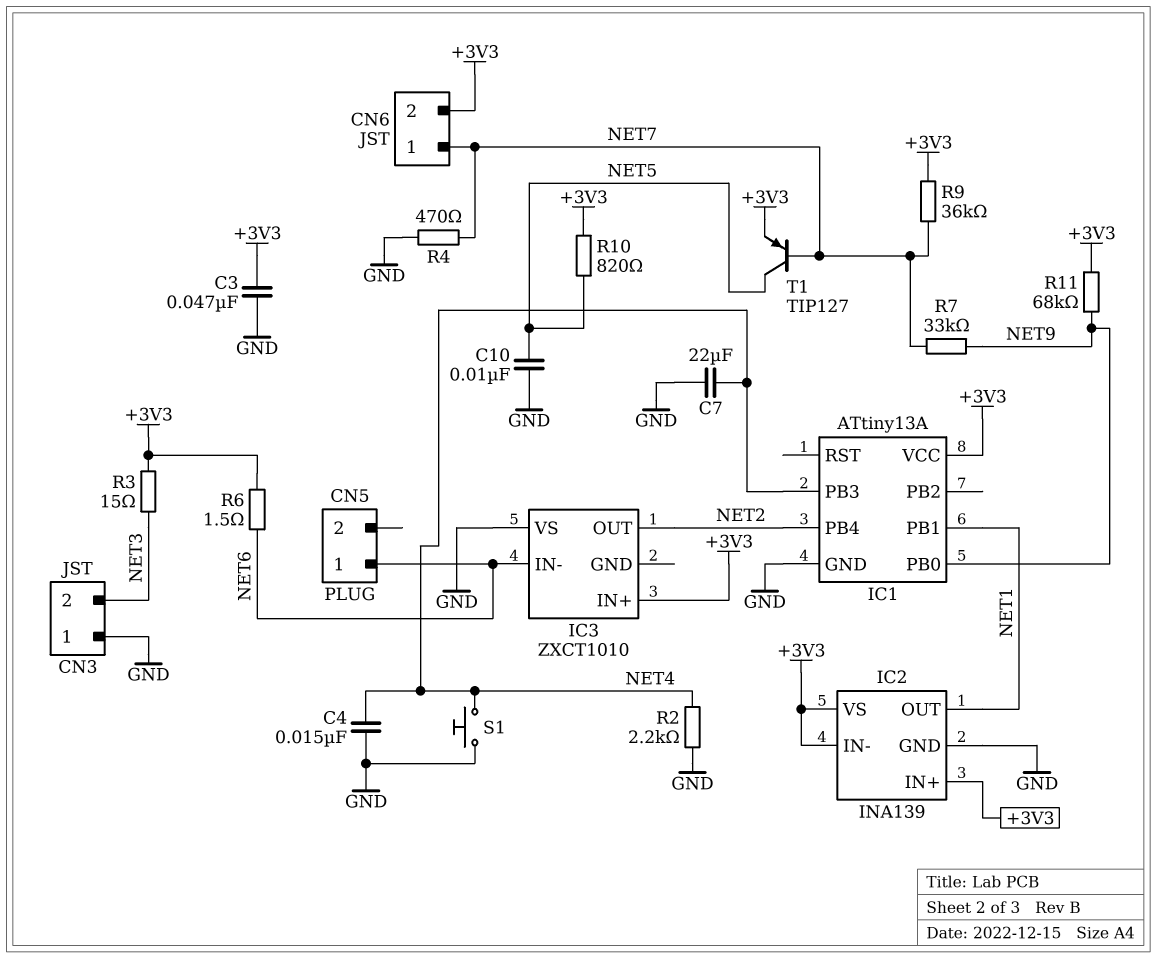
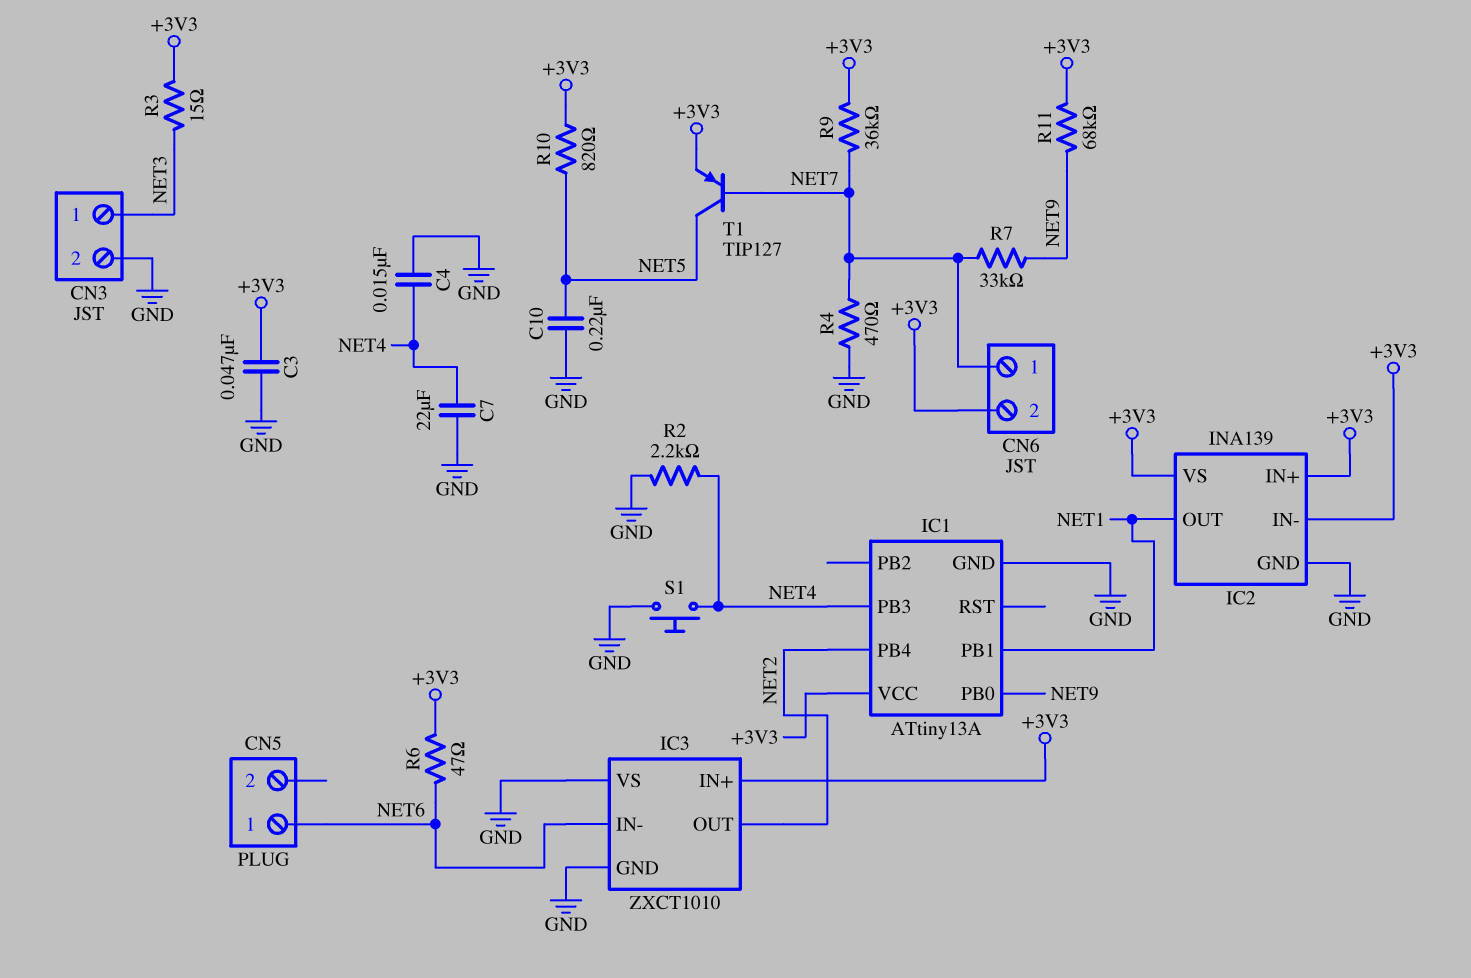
C10: 10nF (GND, NET5) -> 220nF (GND, NET5)
CN3 pin 1: GND -> NET3
CN3 pin 2: NET3 -> GND
IC3 pin GND: none -> GND
R6: 1.5 (+3V3, NET6) -> 47 (+3V3, NET6)

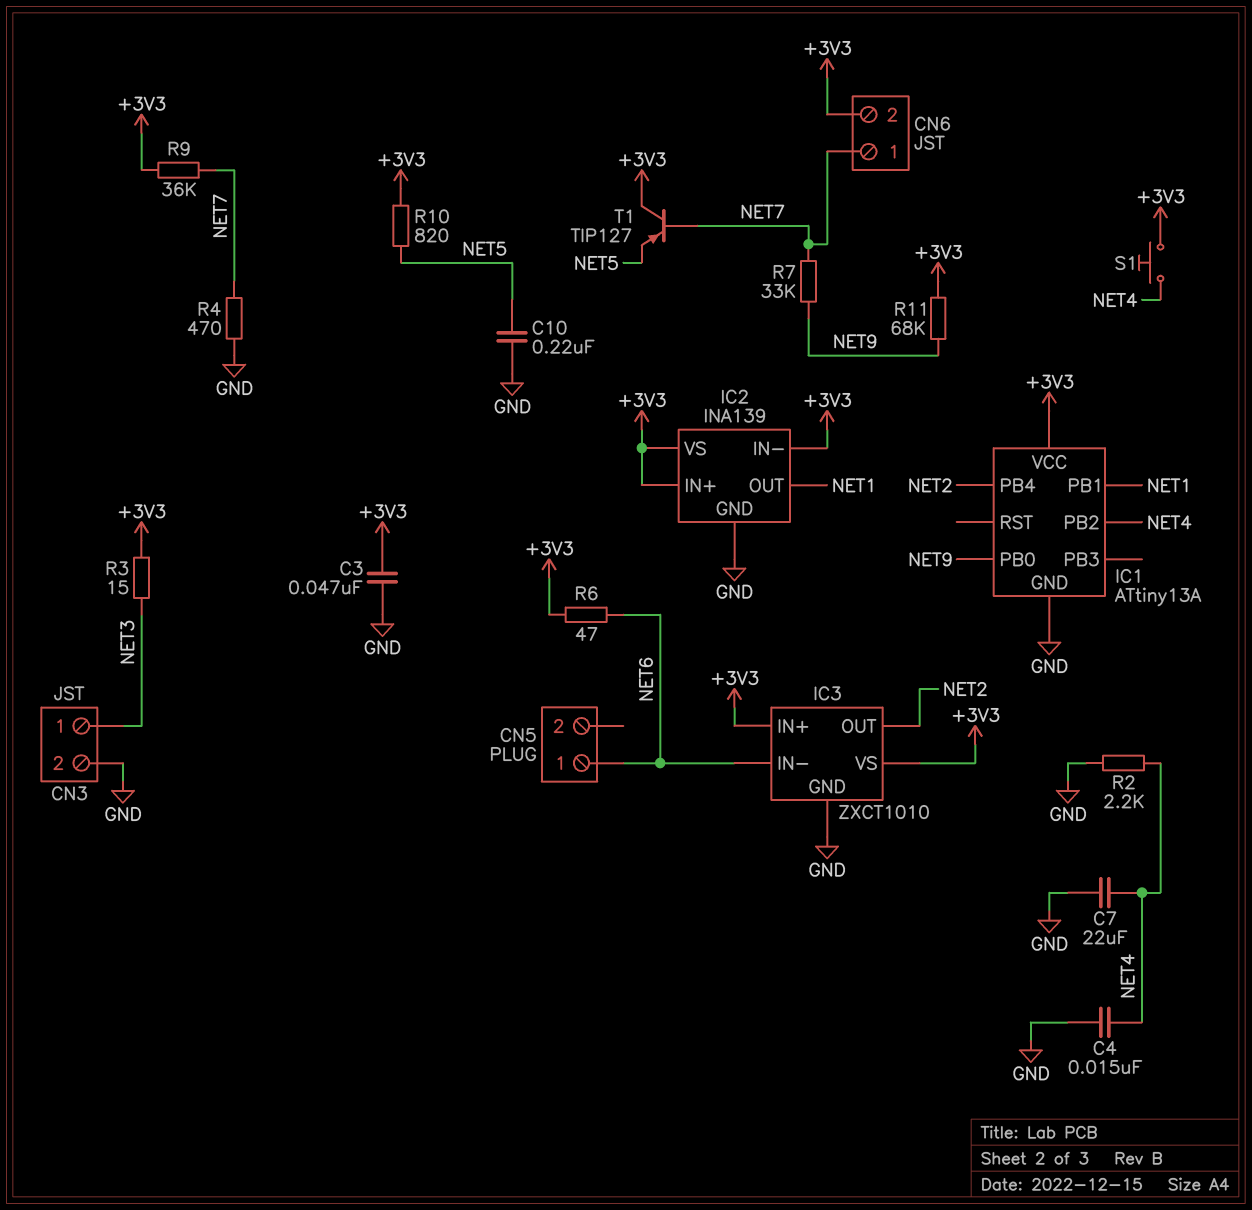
IC1 pin PB2: none -> NET4
IC1 pin PB3: NET4 -> none
IC3 pin VS: GND -> +3V3
S1: button (GND, NET4) -> button (+3V3, NET4)
T1: PNP TIP127 (B NET7, C NET5, E +3V3) -> PNP TIP127 (B NET7, C +3V3, E NET5)

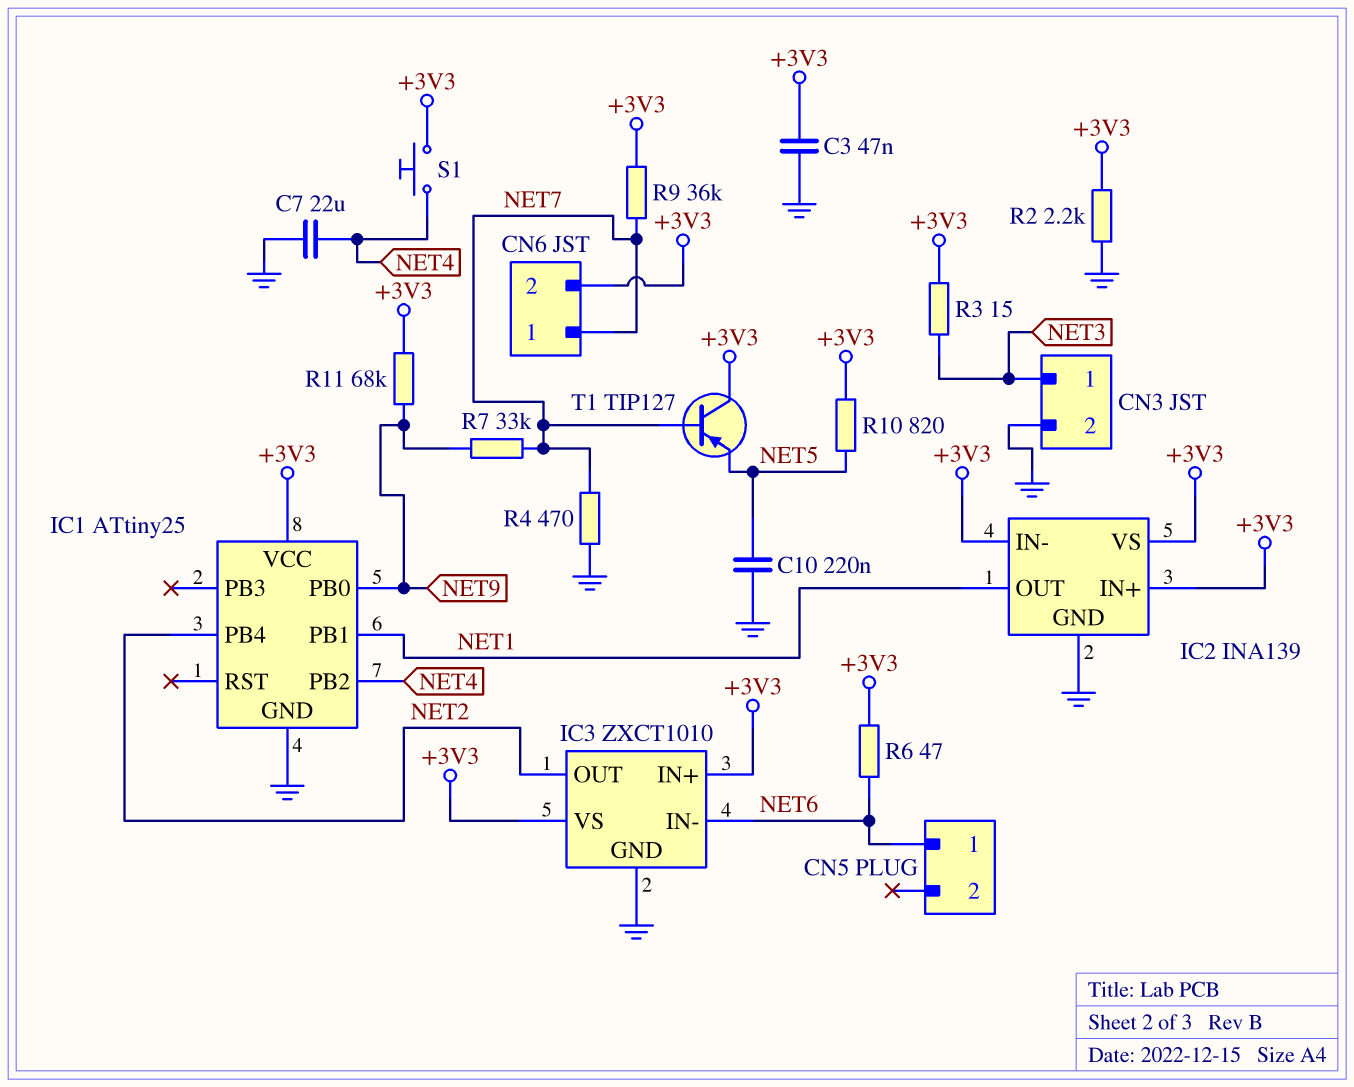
C4: 15nF (GND, NET4) -> none
IC1: ATtiny13A -> ATtiny25
R2: 2.2k (GND, NET4) -> 2.2k (+3V3, GND)

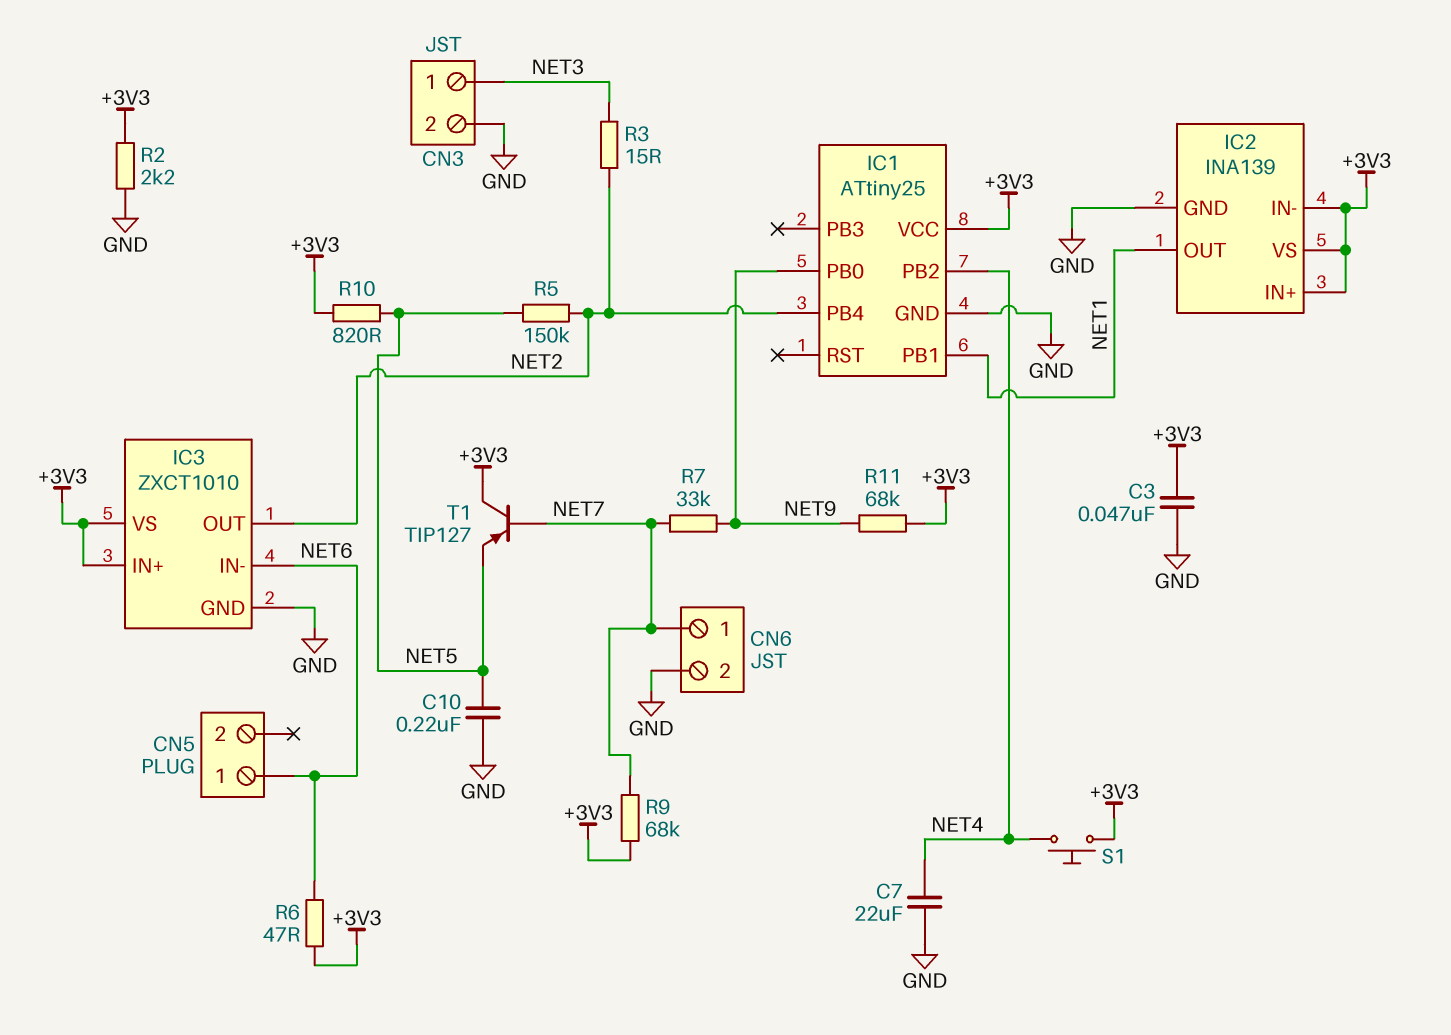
CN6 pin 2: +3V3 -> GND
R3: 15 (+3V3, NET3) -> 15 (NET2, NET3)
R4: 470 (GND, NET7) -> none
R5: none -> 150k (NET2, NET5)
R9: 36k (+3V3, NET7) -> 68k (+3V3, NET7)

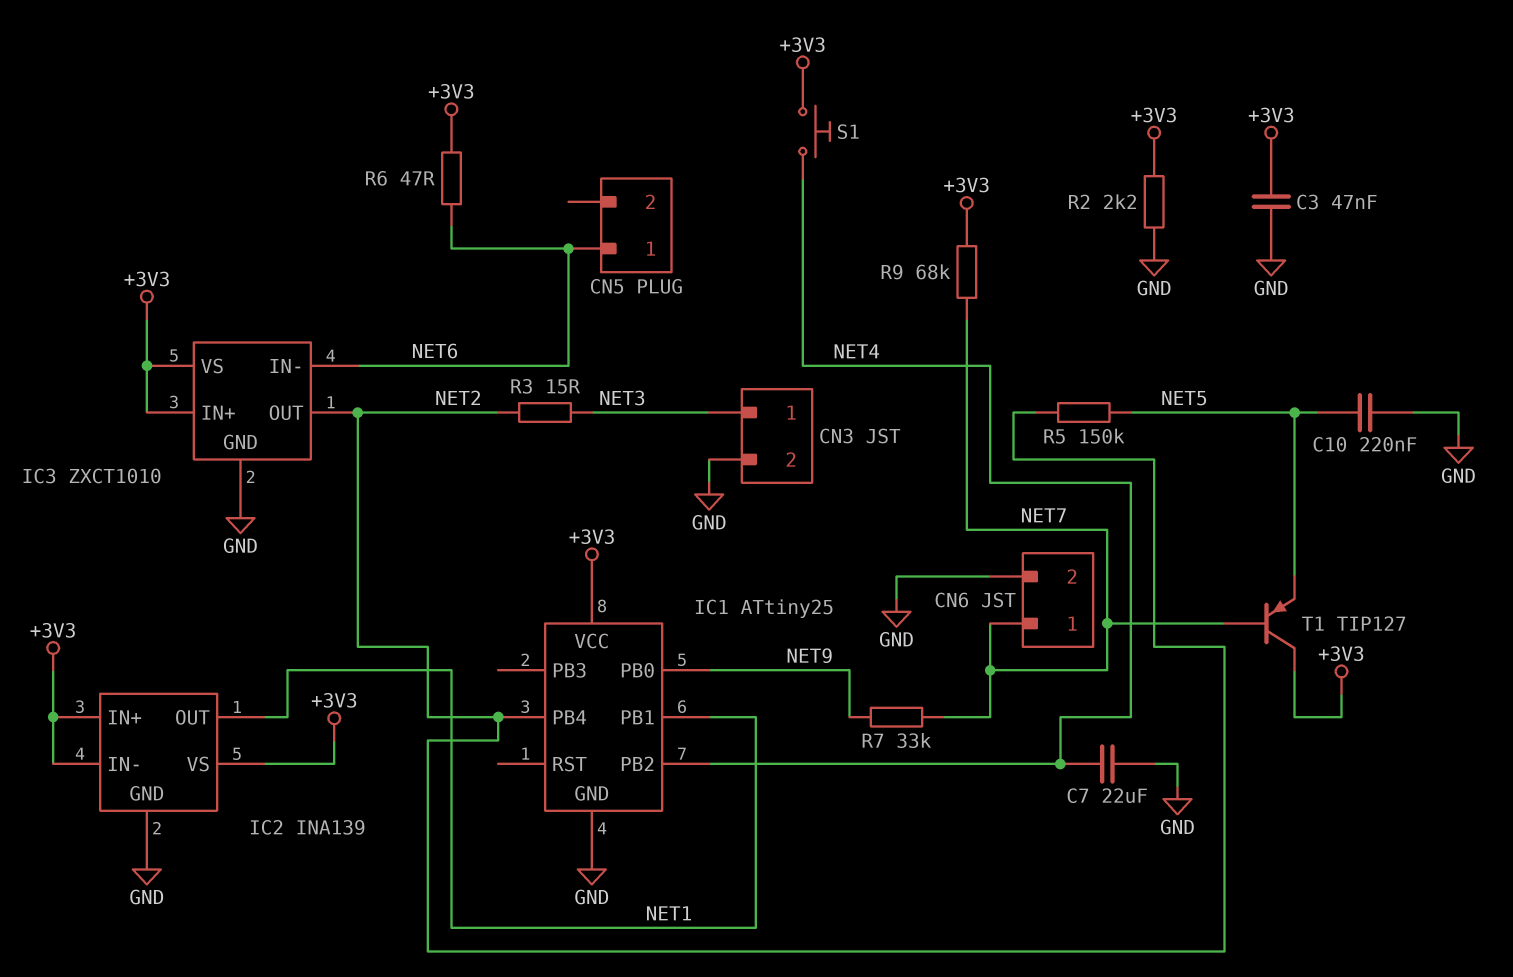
R10: 820 (+3V3, NET5) -> none
R11: 68k (+3V3, NET9) -> none

